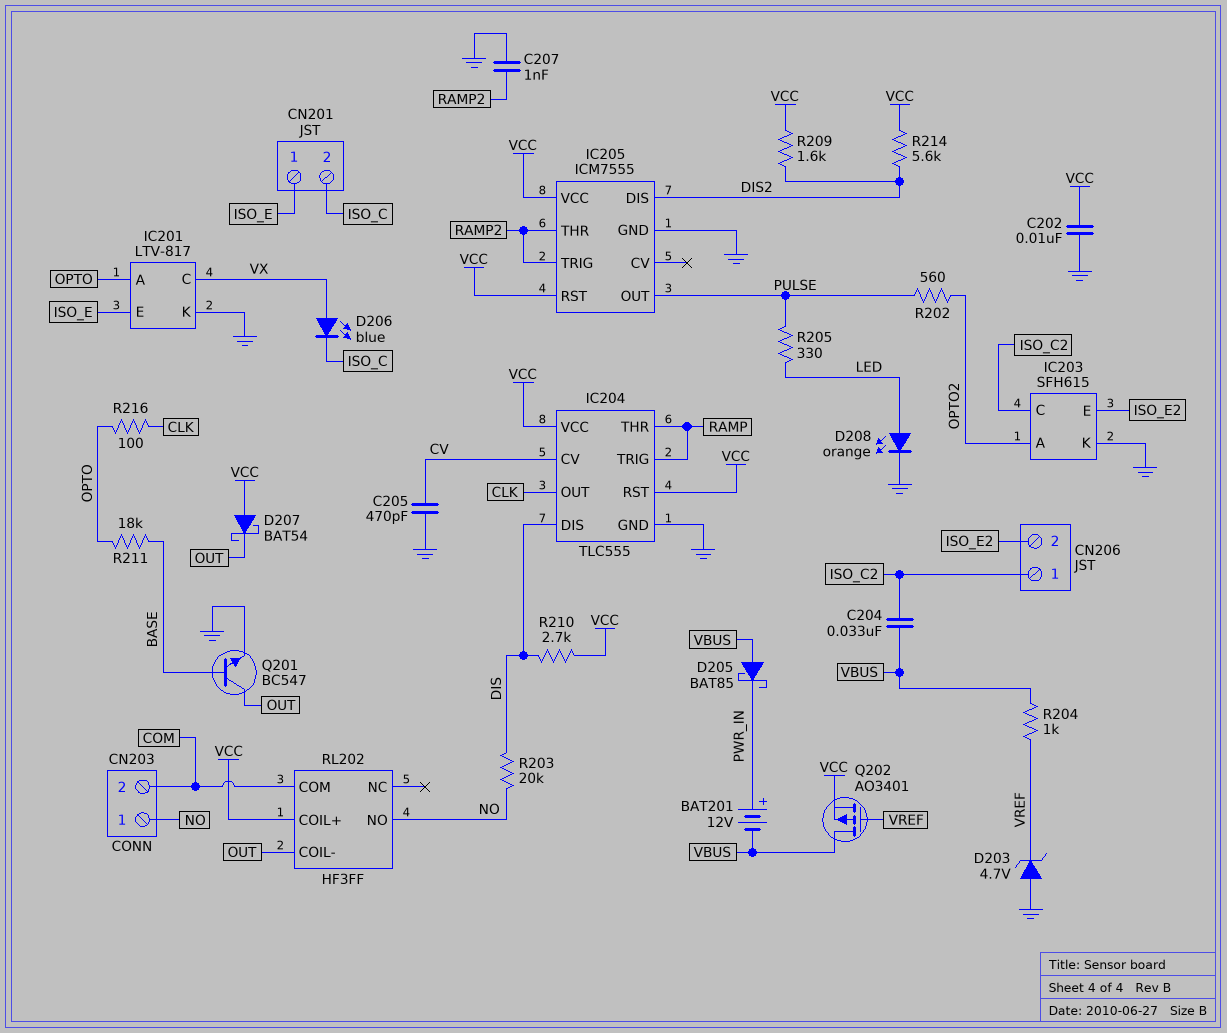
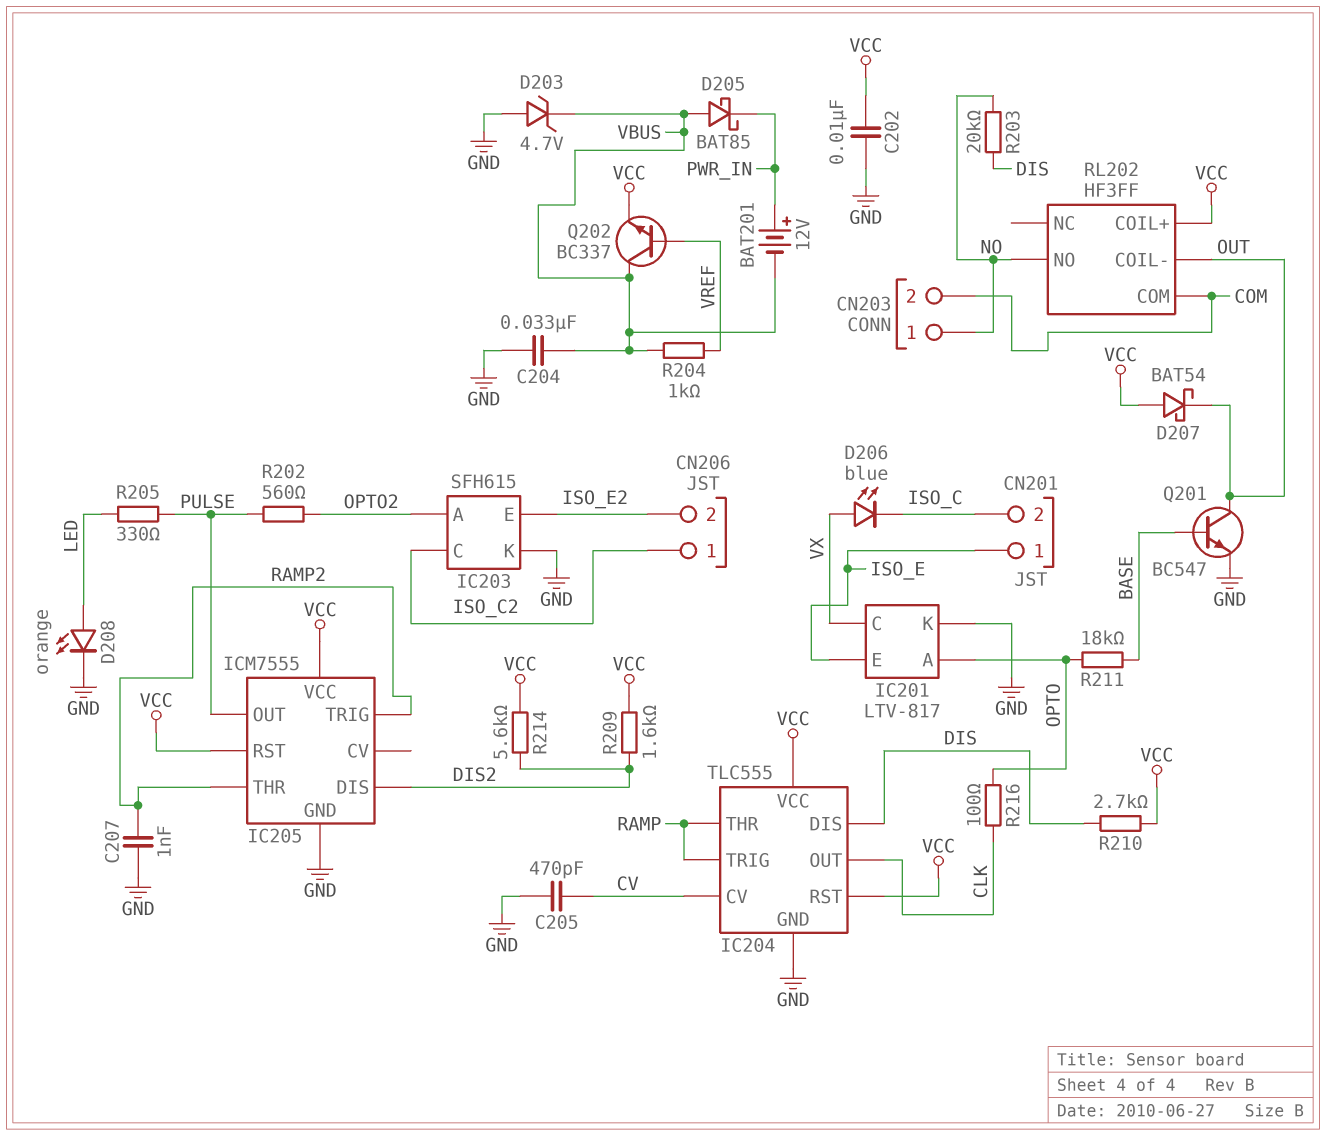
C204: 33nF (ISO_C2, VBUS) -> 33nF (GND, VBUS)
D203: zener 4.7V (A GND, K VREF) -> zener 4.7V (A GND, K VBUS)
Q202: PMOS AO3401 (G VREF, D VBUS, S VCC) -> NPN BC337 (B VREF, C VBUS, E VCC)

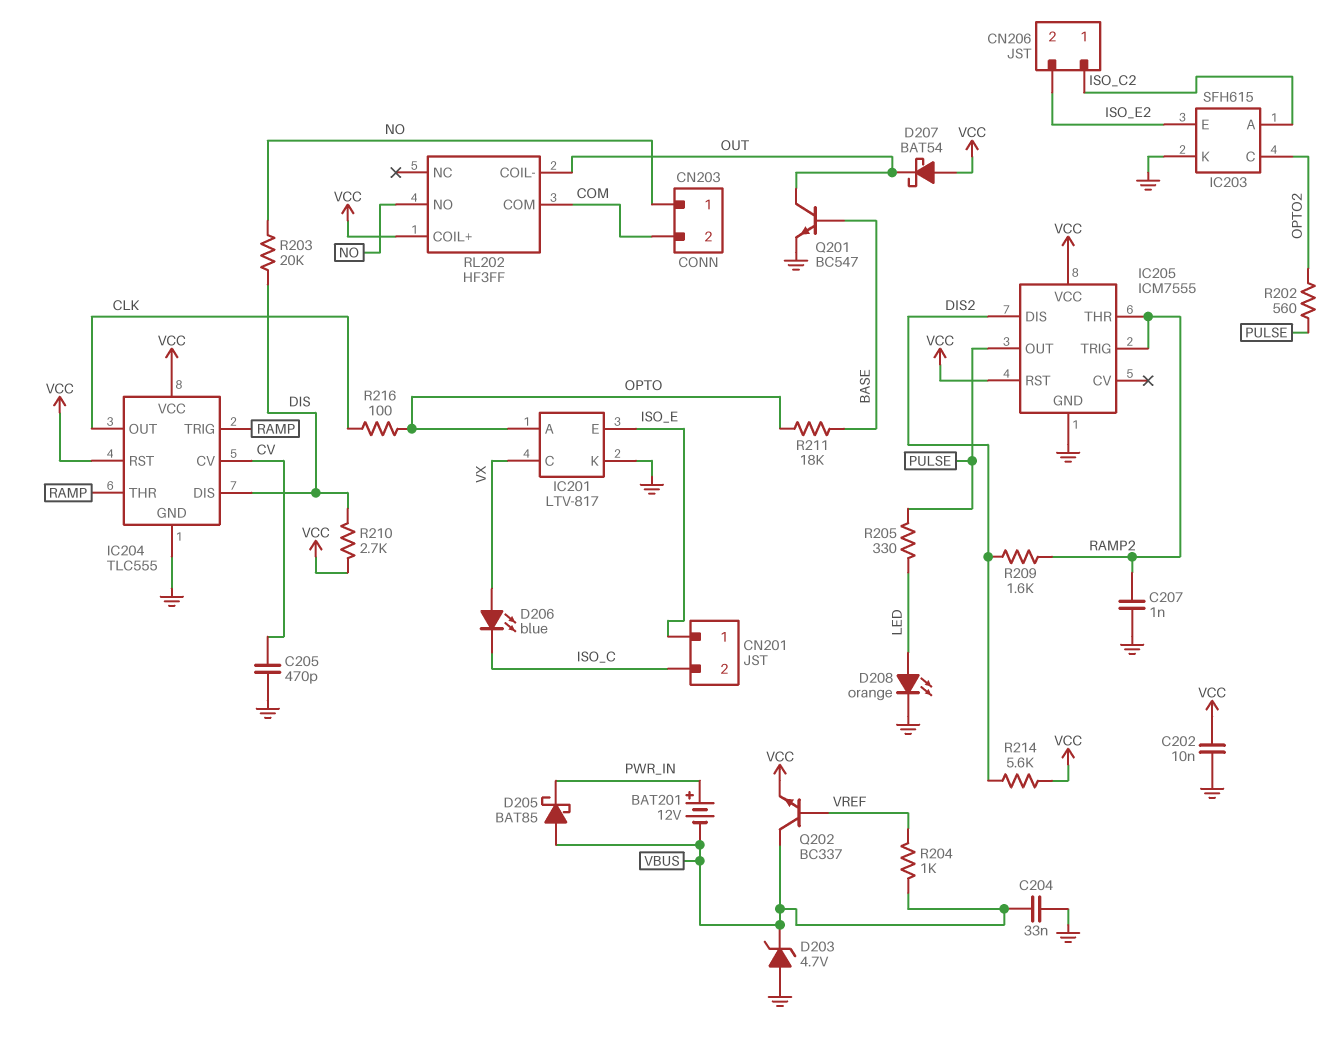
IC203 pin A: OPTO2 -> ISO_C2
IC203 pin C: ISO_C2 -> OPTO2
R209: 1.6k (DIS2, VCC) -> 1.6k (DIS2, RAMP2)

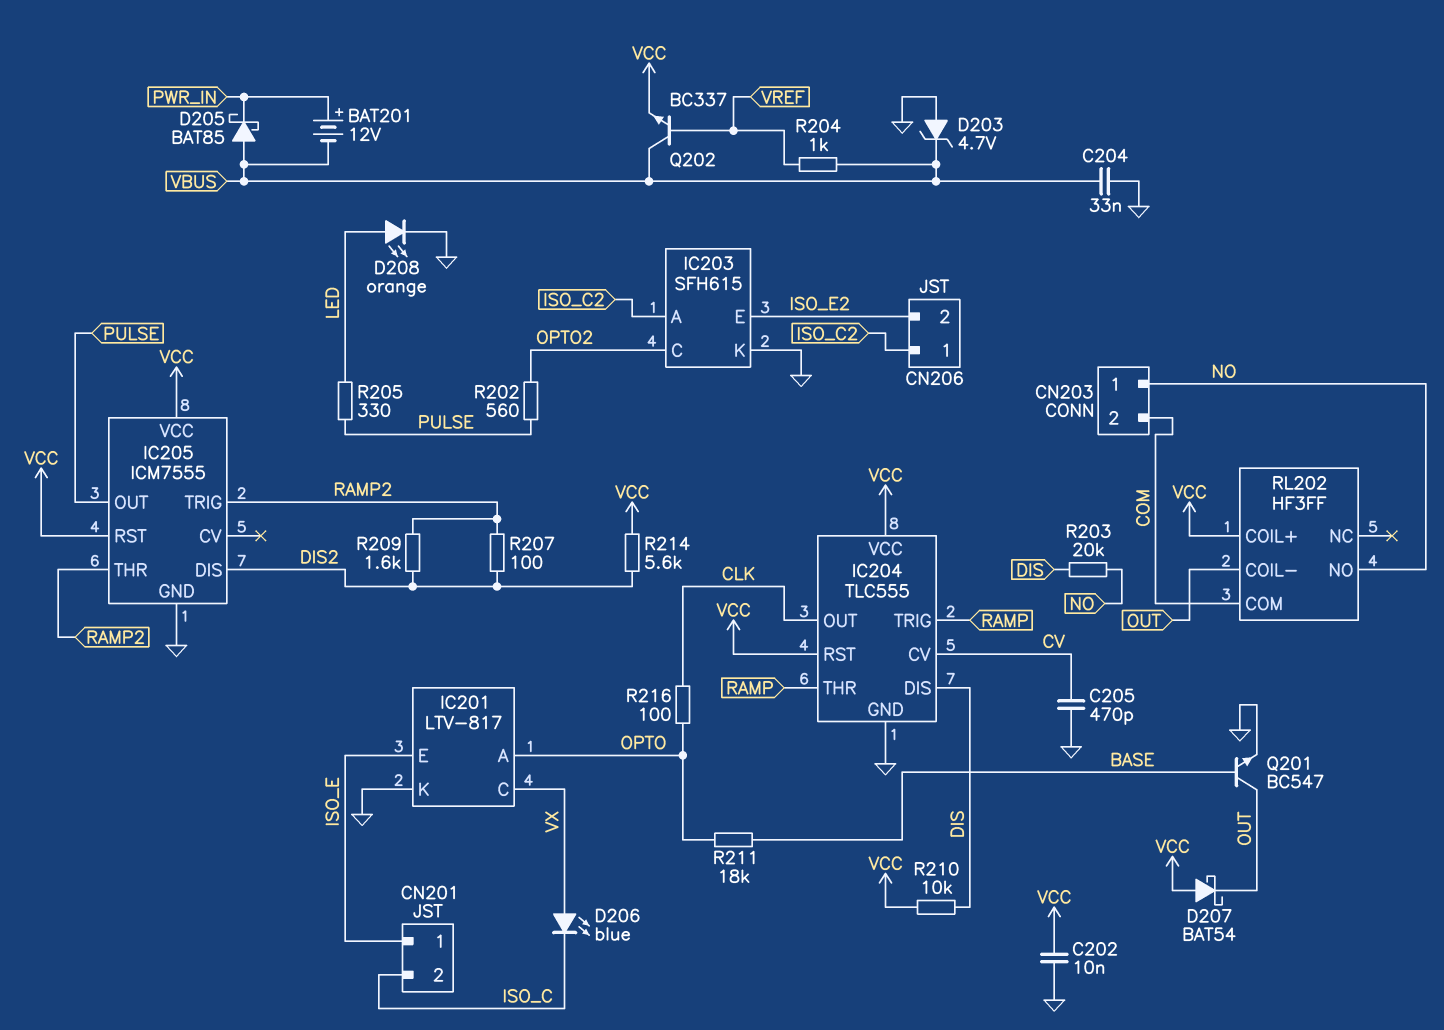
C207: 1nF (GND, RAMP2) -> none
R207: none -> 100 (DIS2, RAMP2)
R210: 2.7k (DIS, VCC) -> 10k (DIS, VCC)

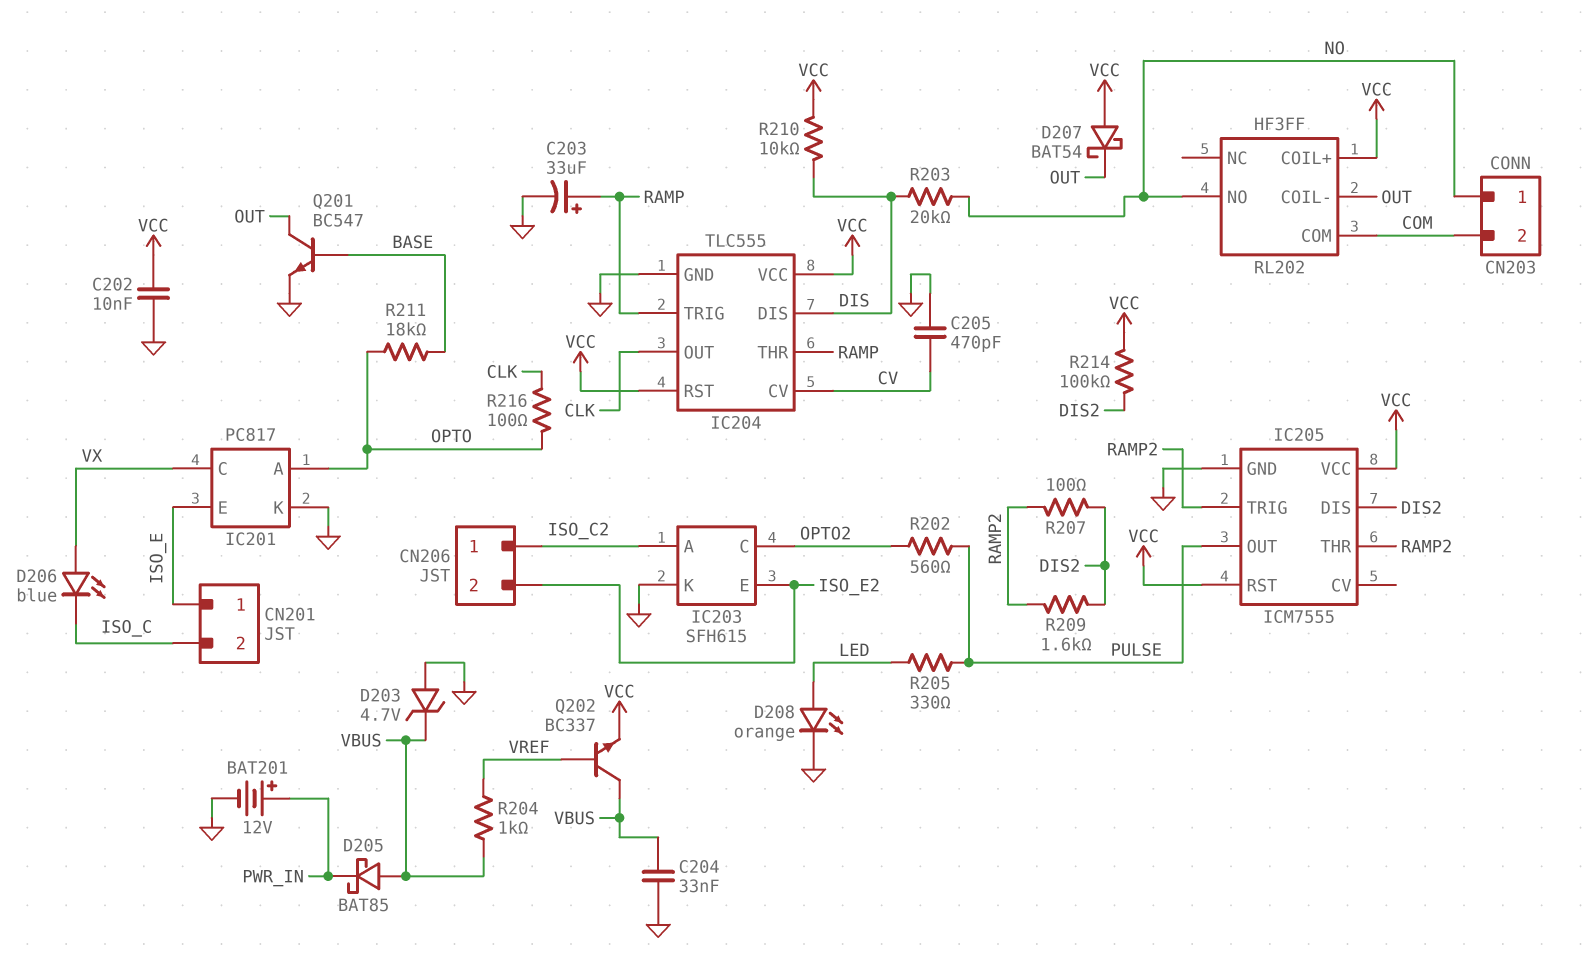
BAT201: 12V (plus PWR_IN, minus VBUS) -> 12V (plus PWR_IN, minus GND)
C203: none -> 33uF (plus RAMP, minus GND)
IC201: LTV-817 -> PC817
R214: 5.6k (DIS2, VCC) -> 100k (DIS2, VCC)

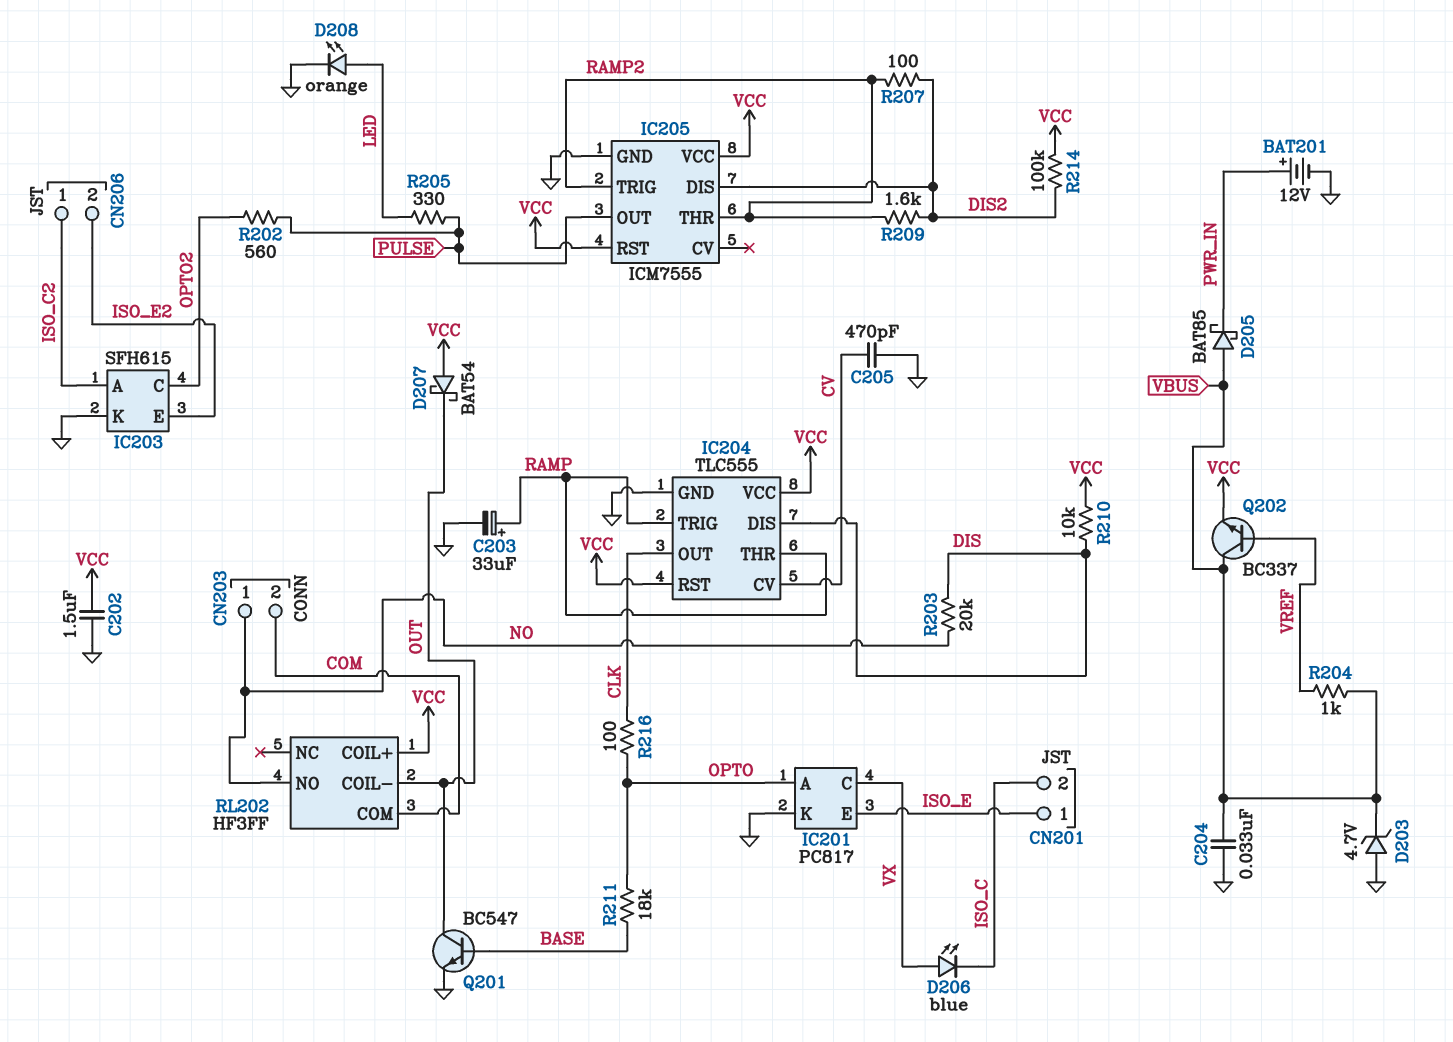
C202: 10nF (GND, VCC) -> 1.5uF (GND, VCC)

